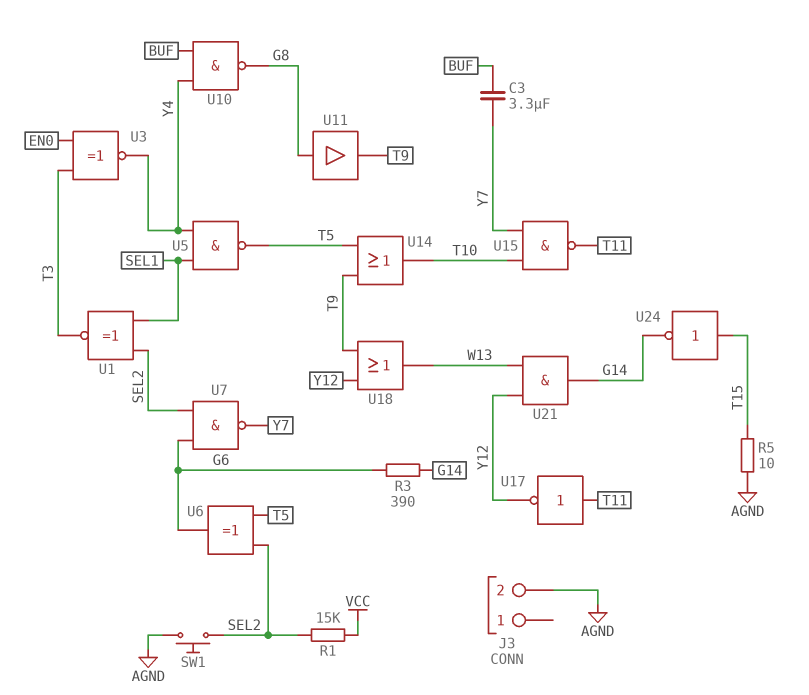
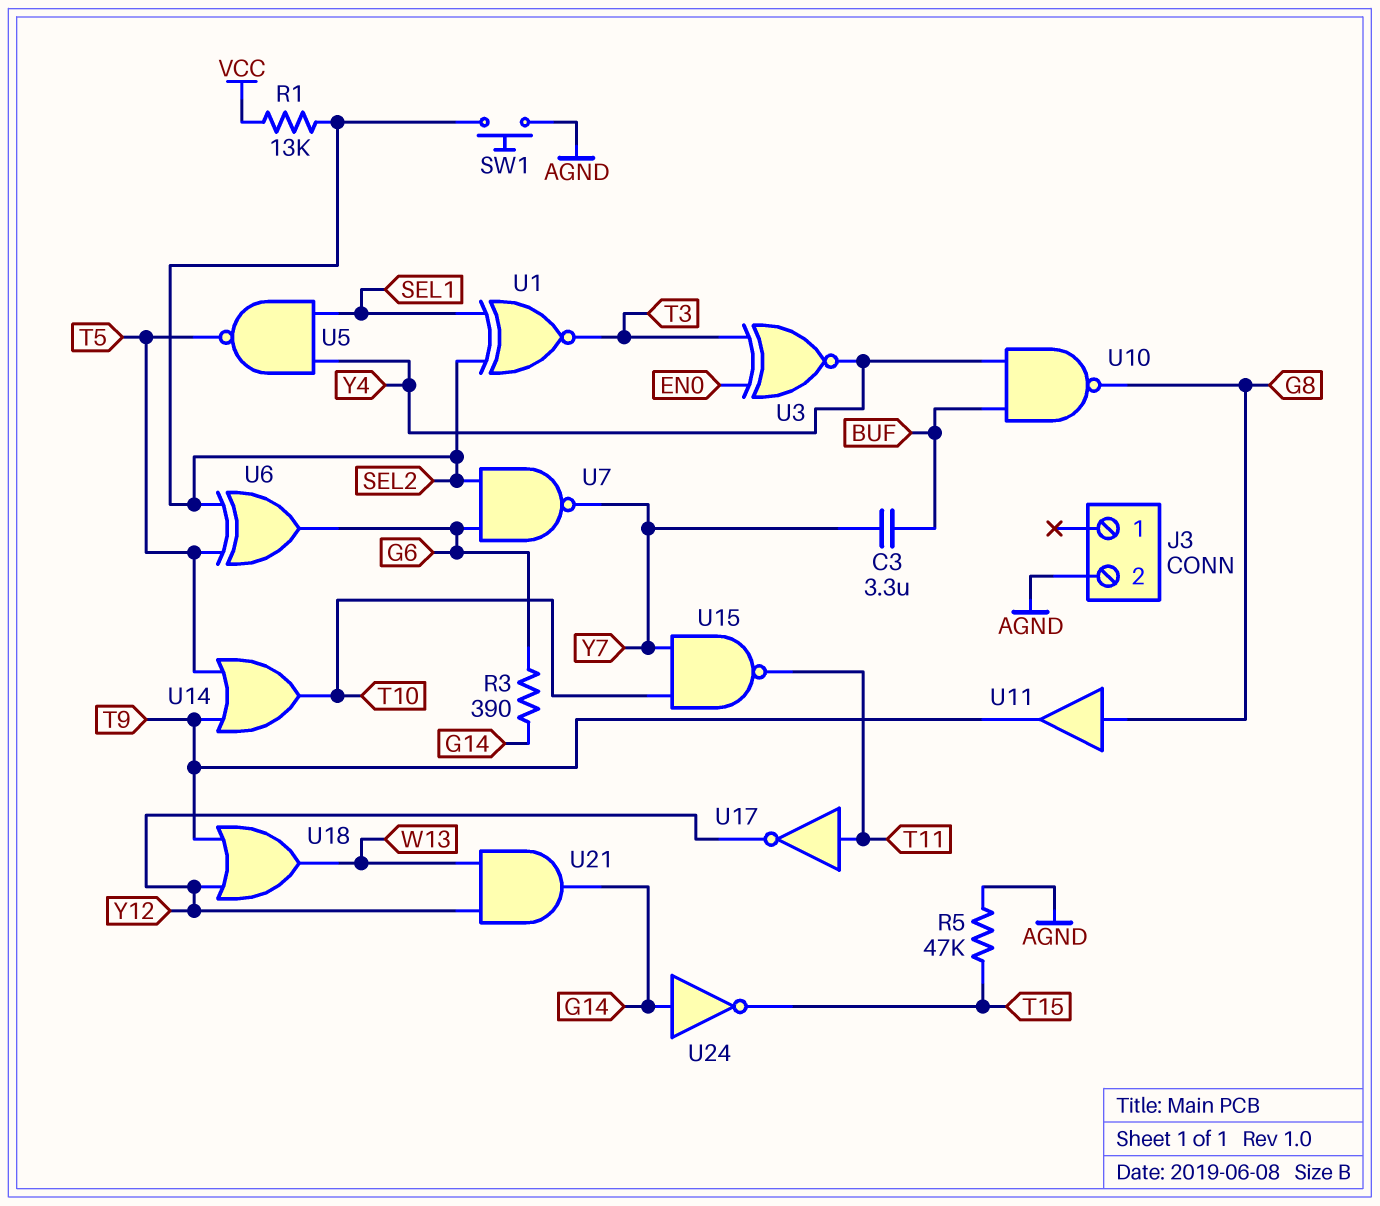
R1: 15k (SEL2, VCC) -> 13k (SEL2, VCC)
R5: 10 (AGND, T15) -> 47k (AGND, T15)
U24: NOT (in T15, out G14) -> NOT (in G14, out T15)

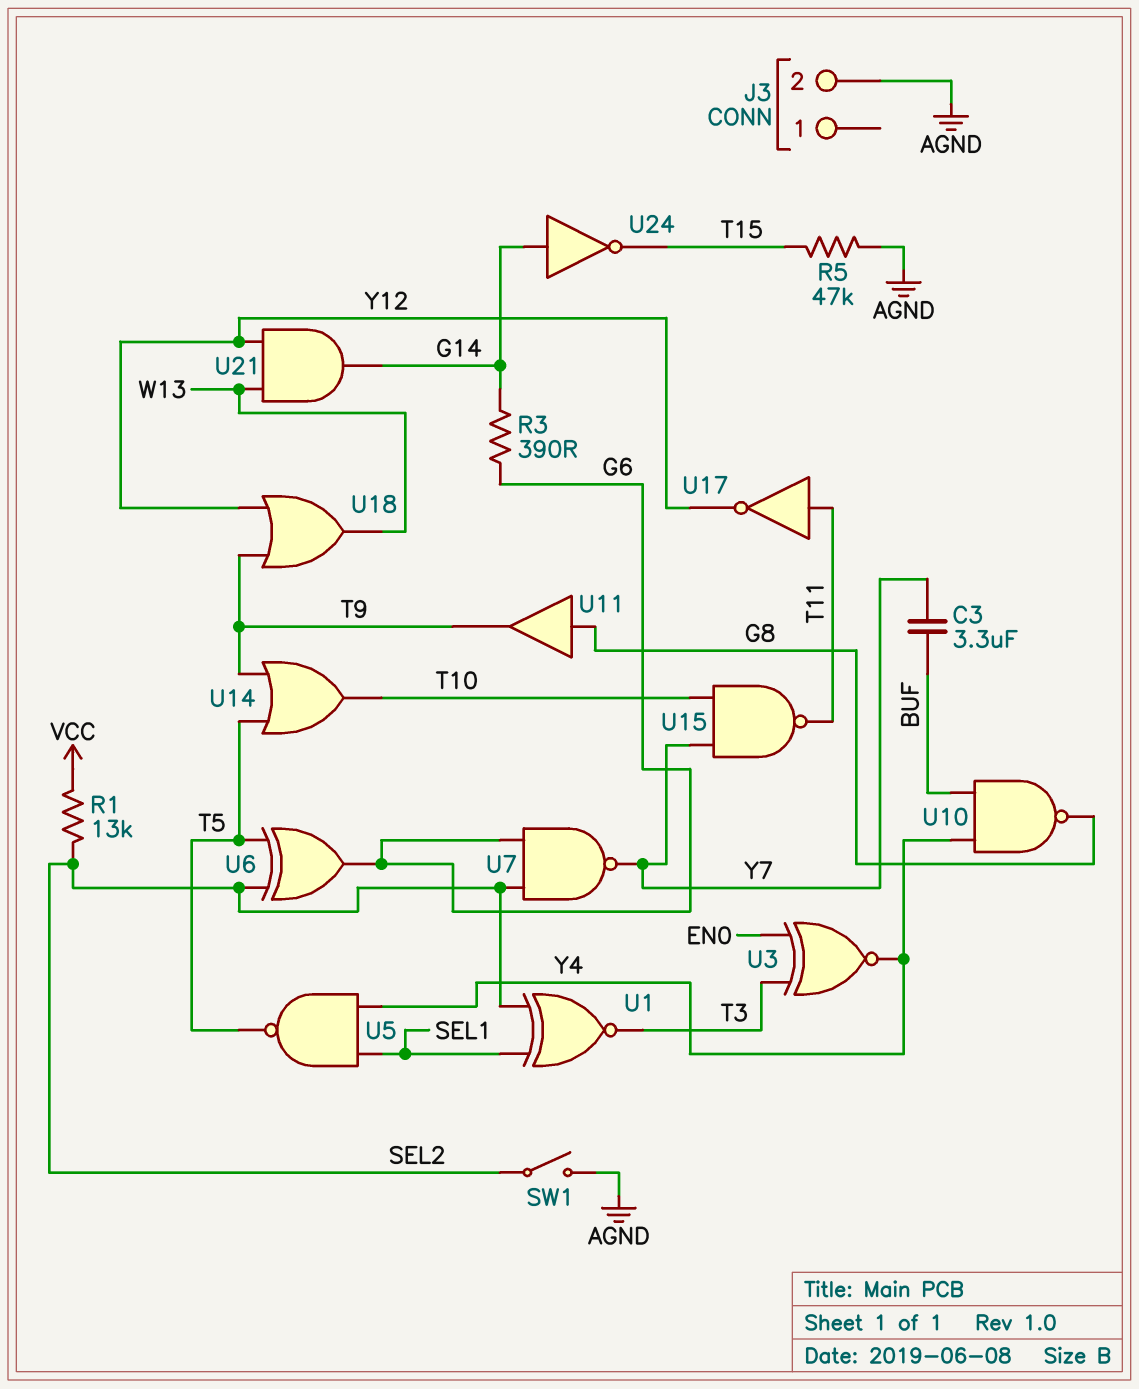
SW1: button (AGND, SEL2) -> switch (AGND, SEL2)

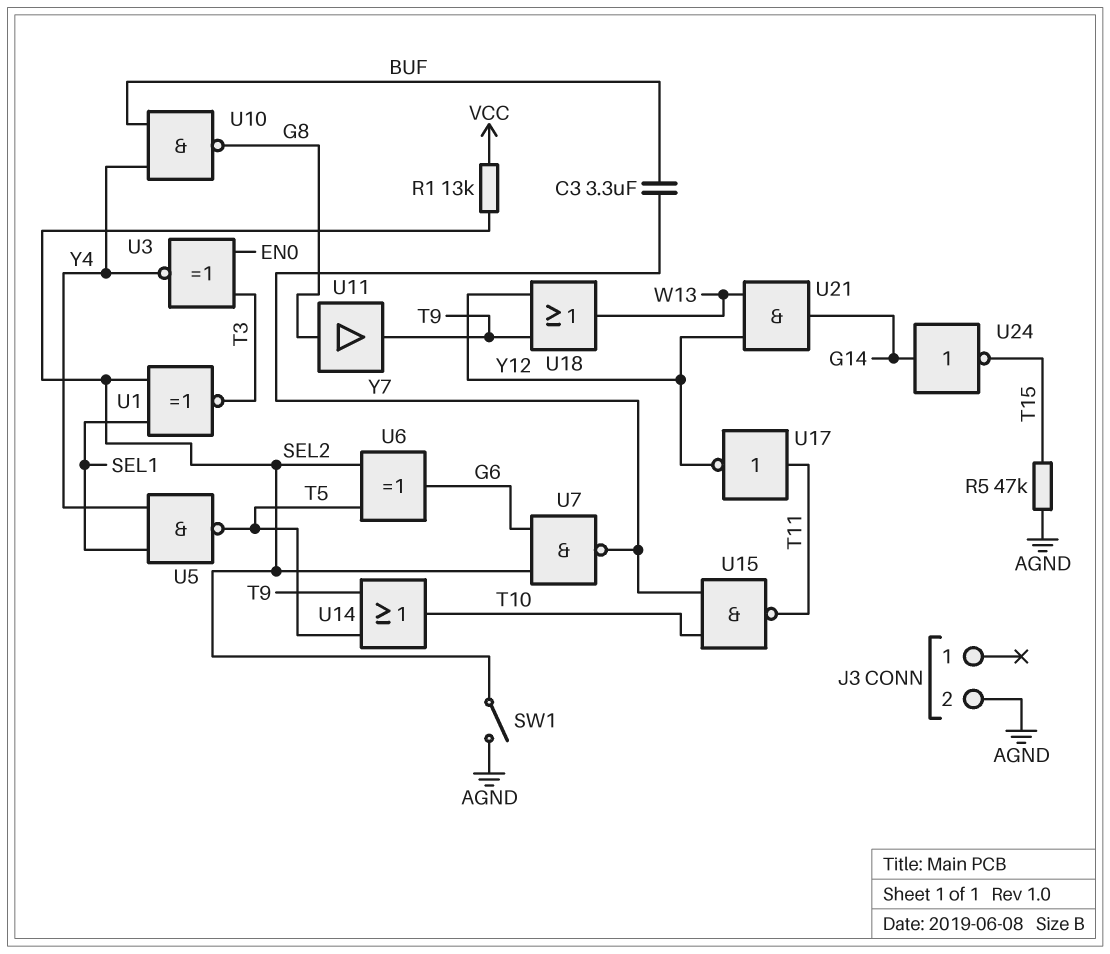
R3: 390 (G6, G14) -> none

